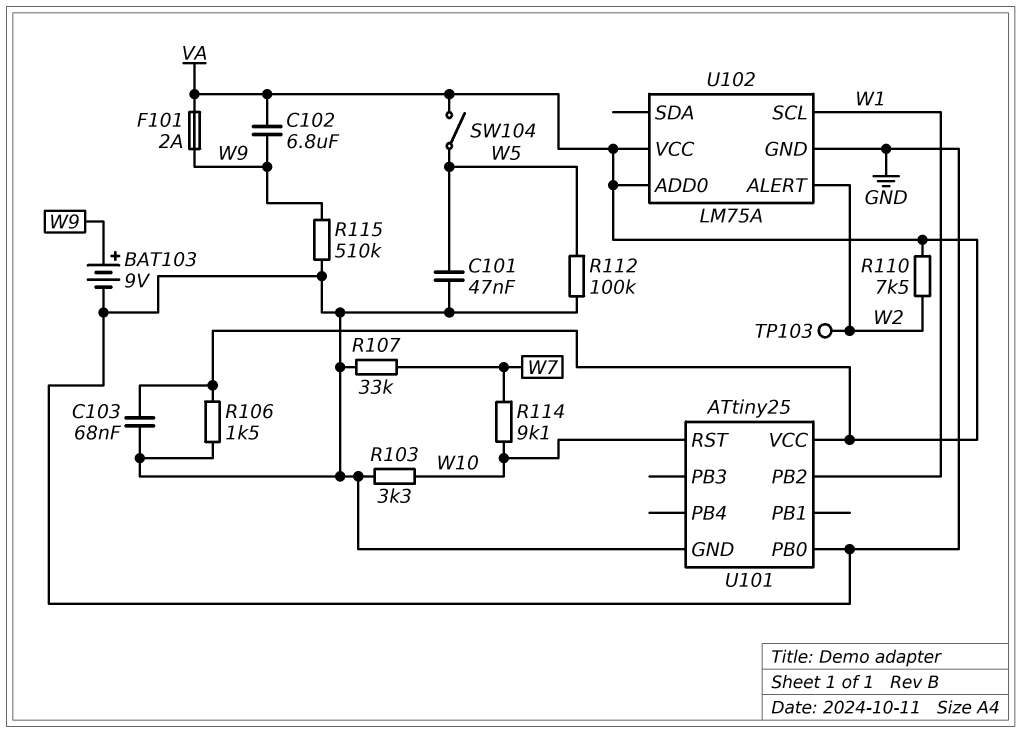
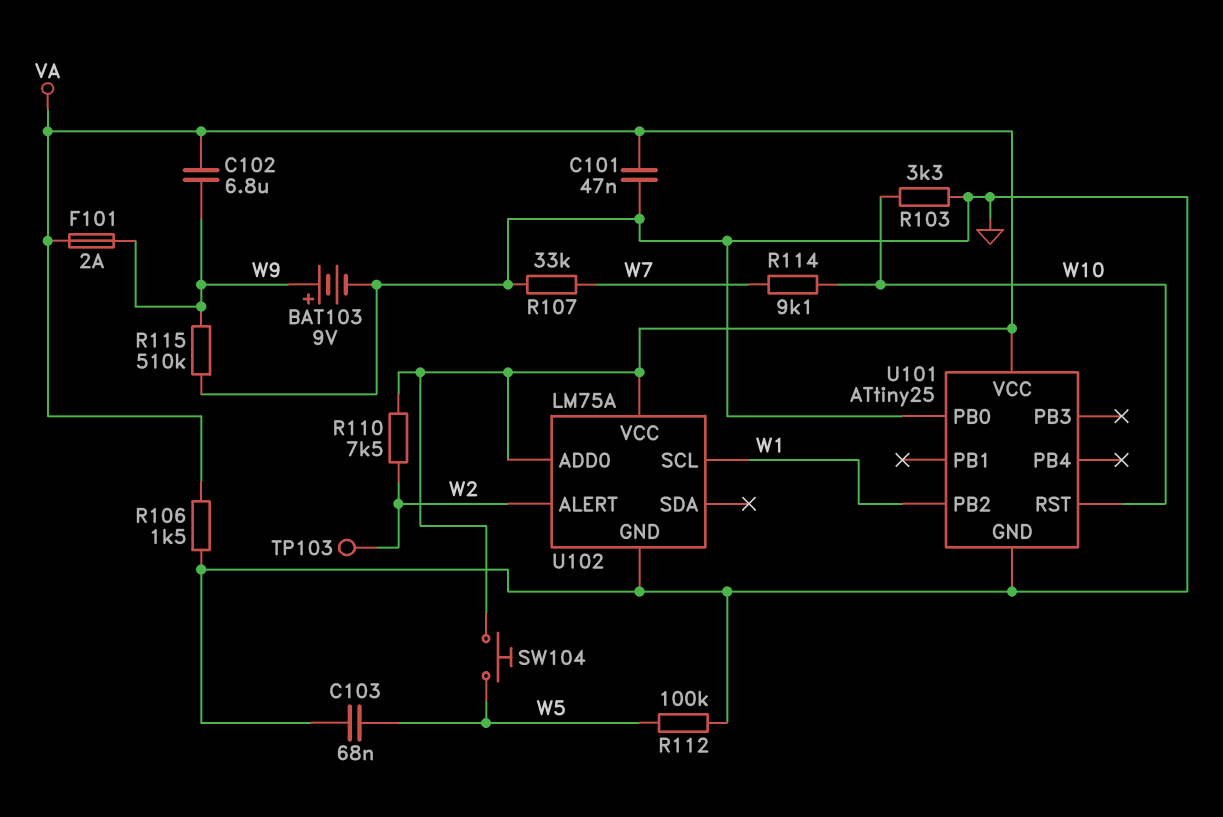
C101: 47nF (GND, W5) -> 47nF (GND, VA)
C103: 68nF (GND, VA) -> 68nF (GND, W5)
SW104: switch (VA, W5) -> button (VA, W5)

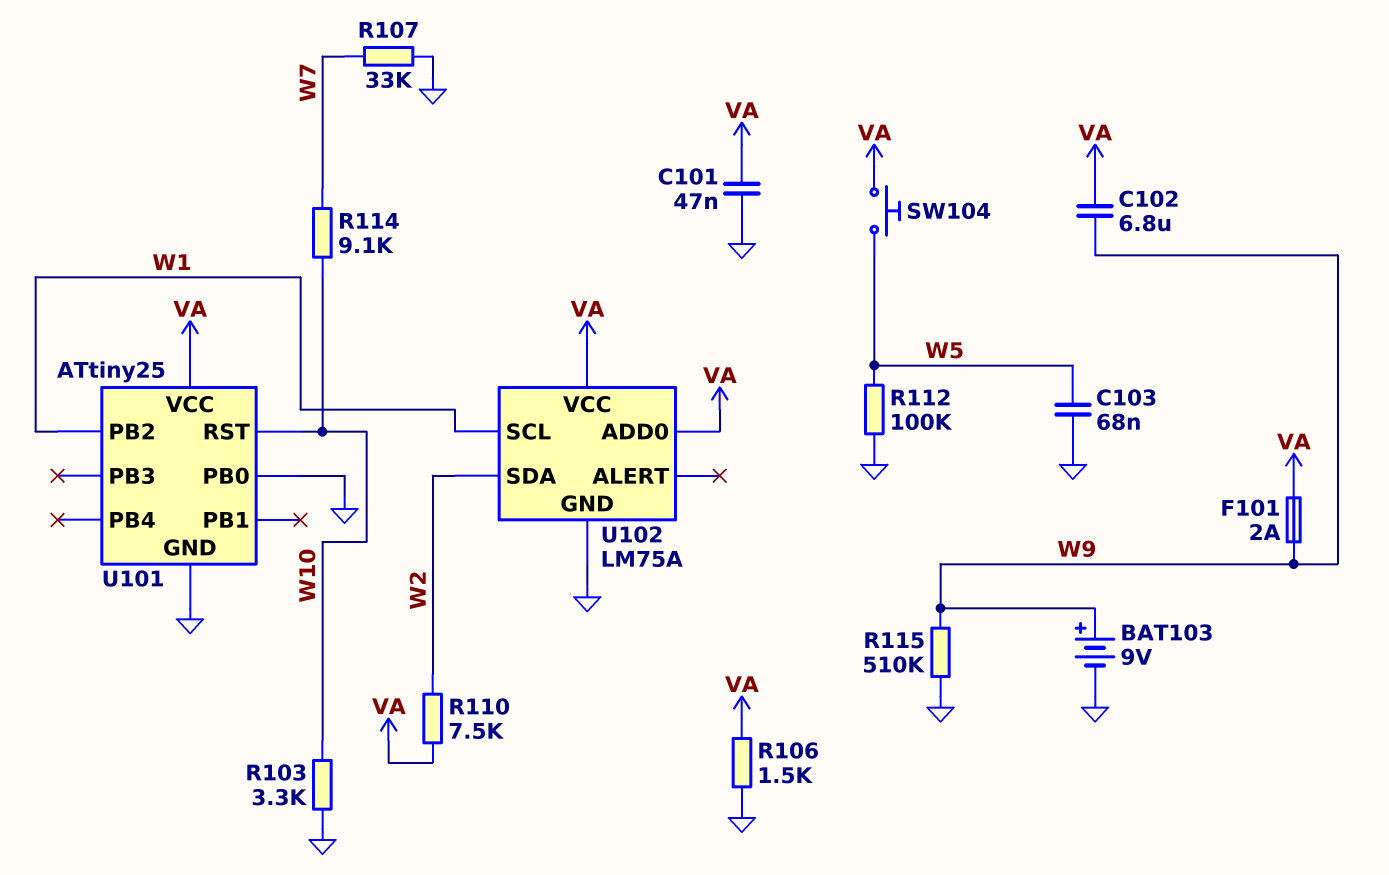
TP103: test point (W2) -> none
U102 pin ALERT: W2 -> none
U102 pin SDA: none -> W2

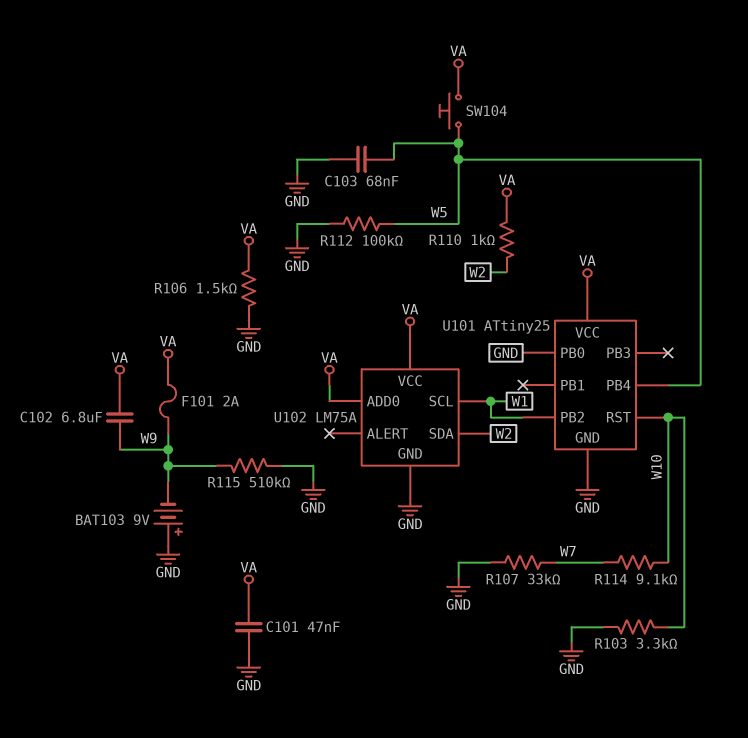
BAT103: 9V (plus W9, minus GND) -> 9V (plus GND, minus W9)
R110: 7.5k (VA, W2) -> 1k (VA, W2)
U101 pin PB4: none -> W5

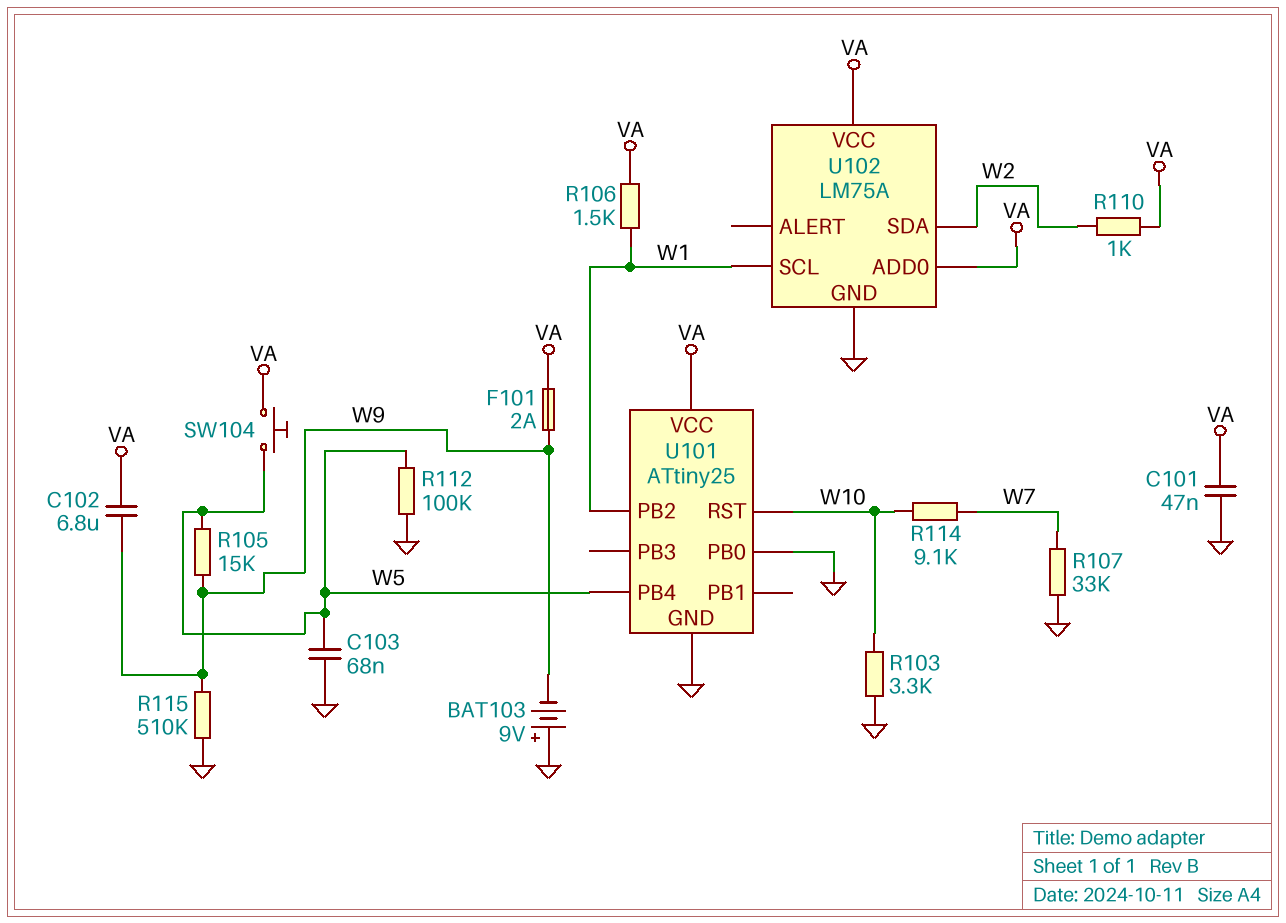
R105: none -> 15k (W5, W9)
R106: 1.5k (GND, VA) -> 1.5k (VA, W1)

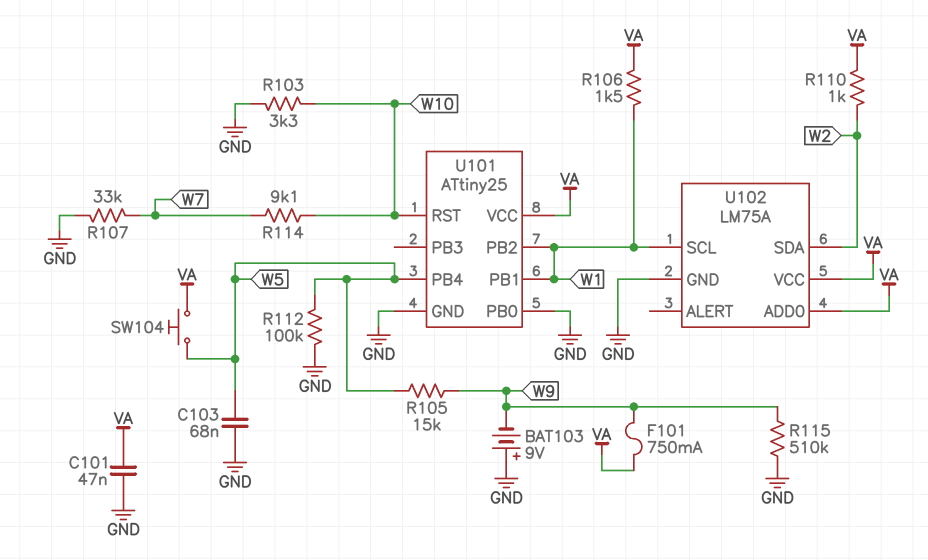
C102: 6.8uF (VA, W9) -> none
F101: 2A (VA, W9) -> 750mA (VA, W9)
U101 pin PB1: none -> W1

